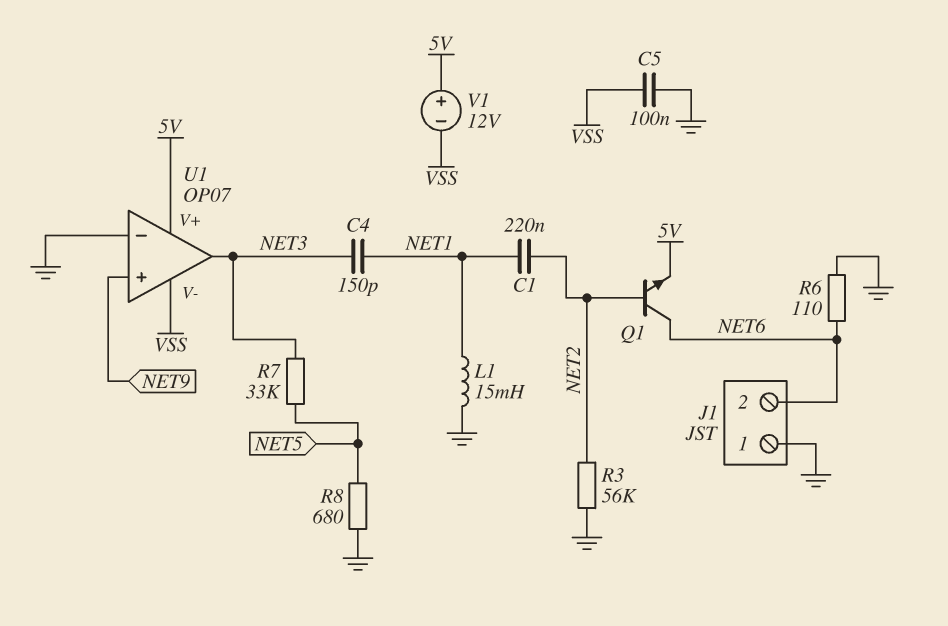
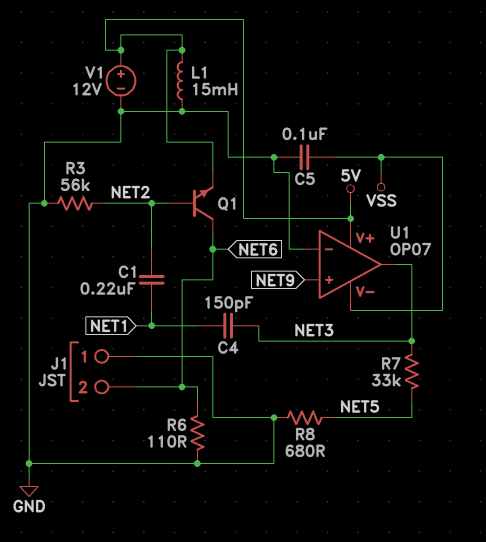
L1: 15mH (GND, NET1) -> 15mH (5V, GND)
V1: 12V (plus 5V, minus VSS) -> 12V (plus 5V, minus GND)

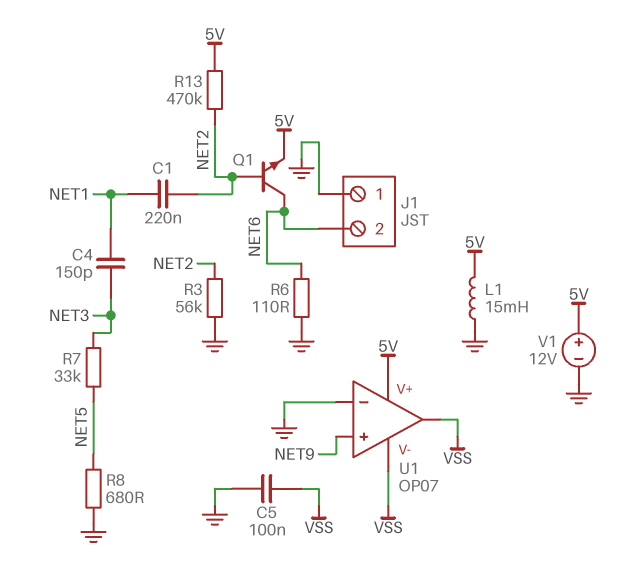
R13: none -> 470k (5V, NET2)
U1 pin out: NET3 -> VSS

